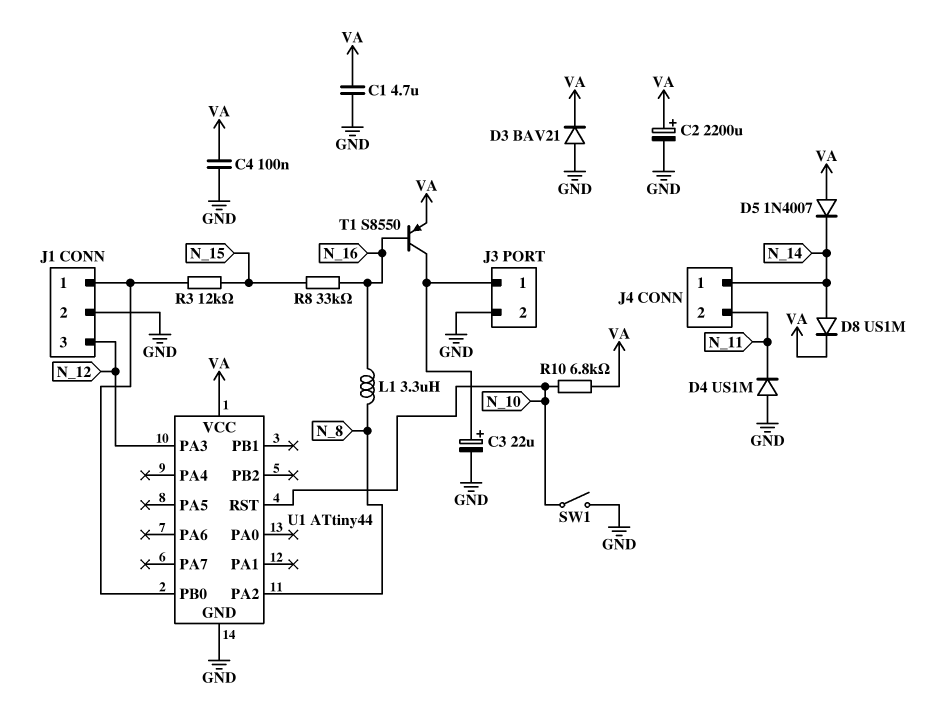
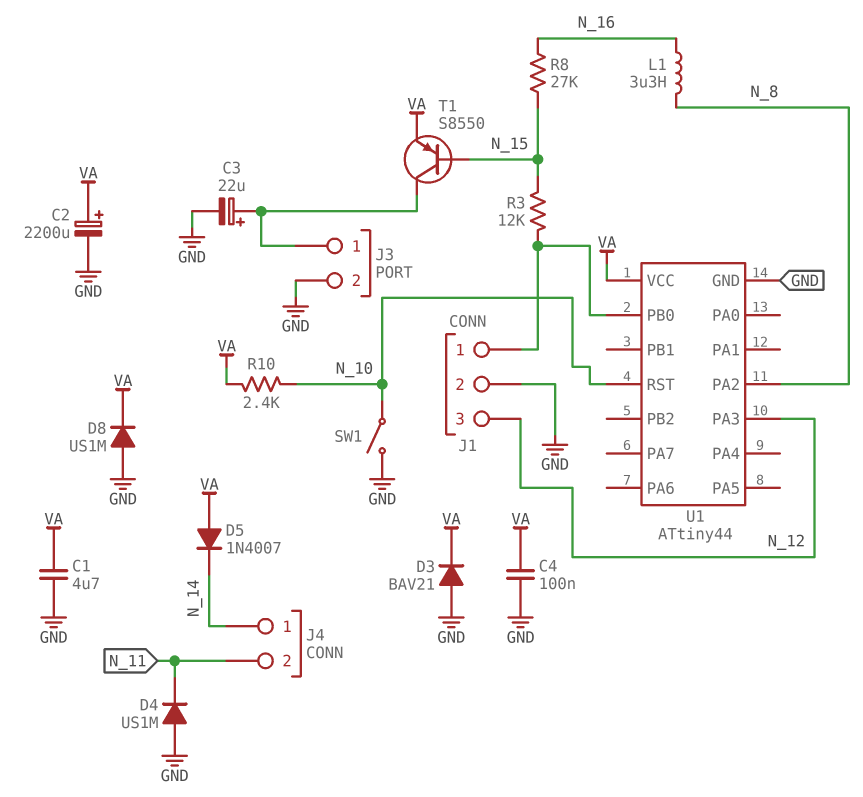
D8: diode US1M (A N_14, K VA) -> diode US1M (A GND, K VA)
R8: 33k (N_15, N_16) -> 27k (N_15, N_16)
R10: 6.8k (N_10, VA) -> 2.4k (N_10, VA)
T1: PNP S8550 (B N_16, C J3/1, E VA) -> PNP S8550 (B N_15, C J3/1, E VA)

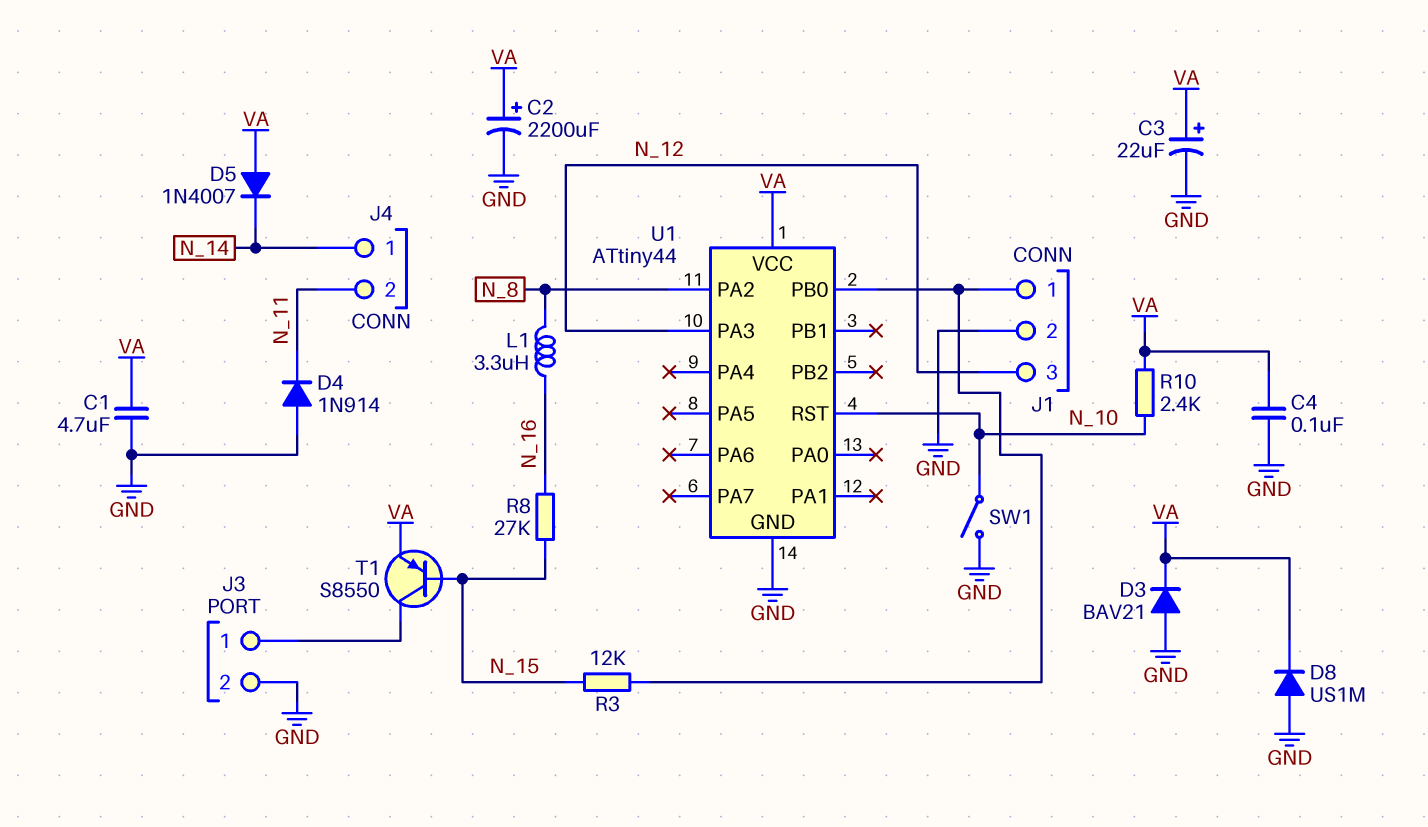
C3: 22uF (plus J3/1, minus GND) -> 22uF (plus VA, minus GND)
D4: diode US1M (A GND, K N_11) -> diode 1N914 (A GND, K N_11)

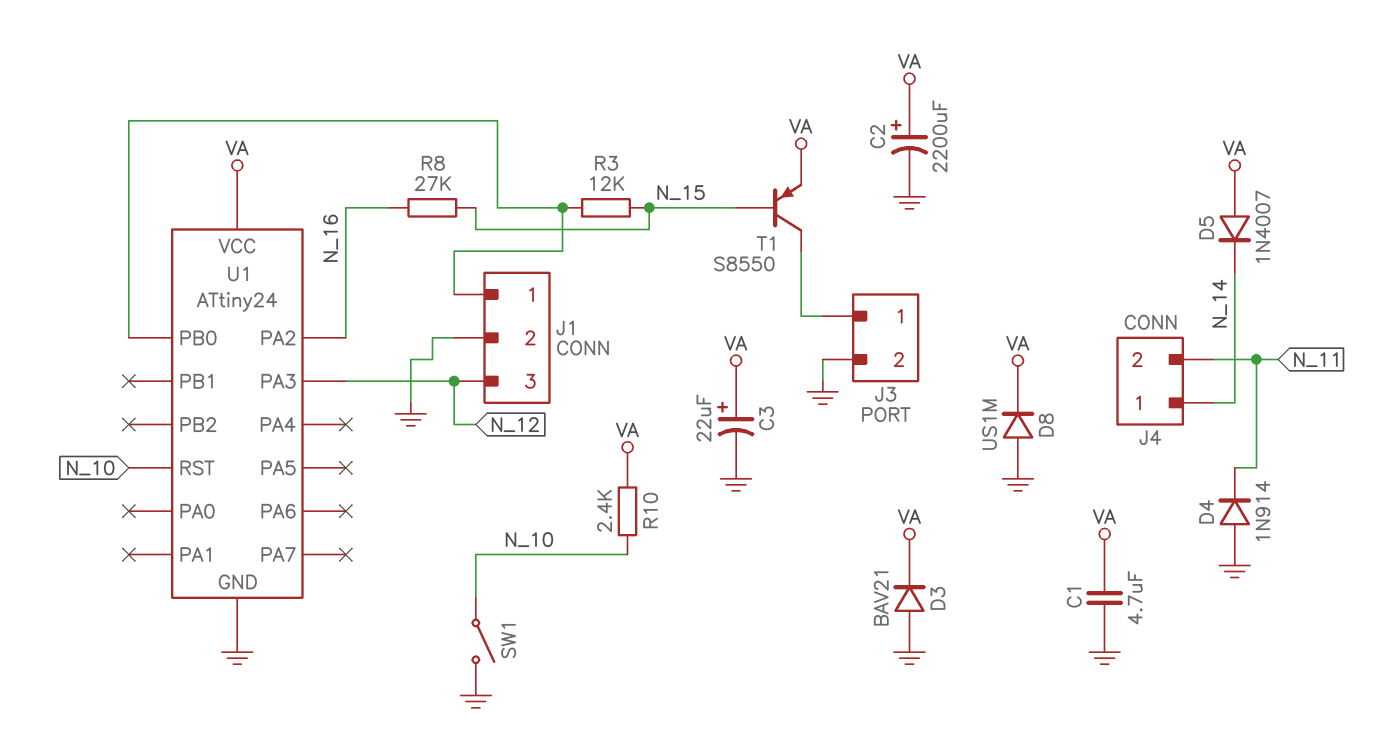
C4: 100nF (GND, VA) -> none
L1: 3.3uH (N_8, N_16) -> none
U1: ATtiny44 -> ATtiny24
U1 pin PA2: N_8 -> N_16

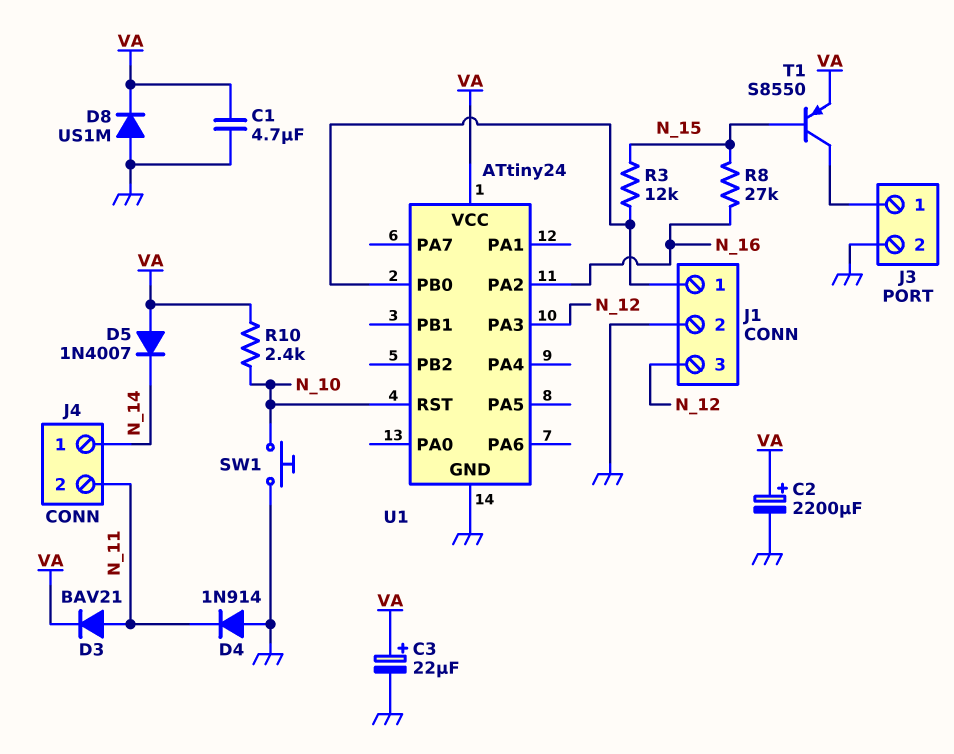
D3: diode BAV21 (A GND, K VA) -> diode BAV21 (A N_11, K VA)
SW1: switch (GND, N_10) -> button (GND, N_10)

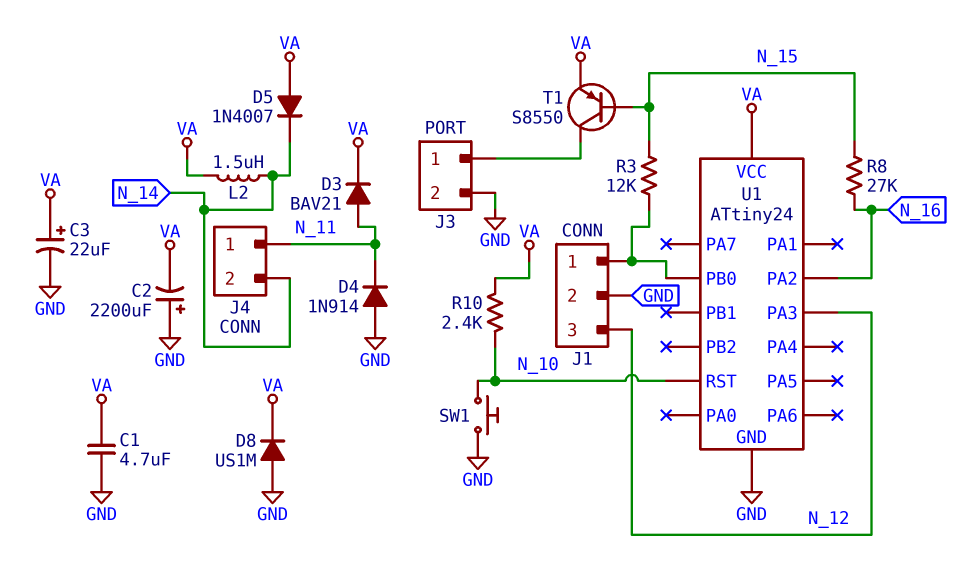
C2: 2200uF (plus VA, minus GND) -> 2200uF (plus GND, minus VA)
J4 pin 1: N_14 -> N_11
J4 pin 2: N_11 -> N_14
L2: none -> 1.5uH (N_14, VA)

